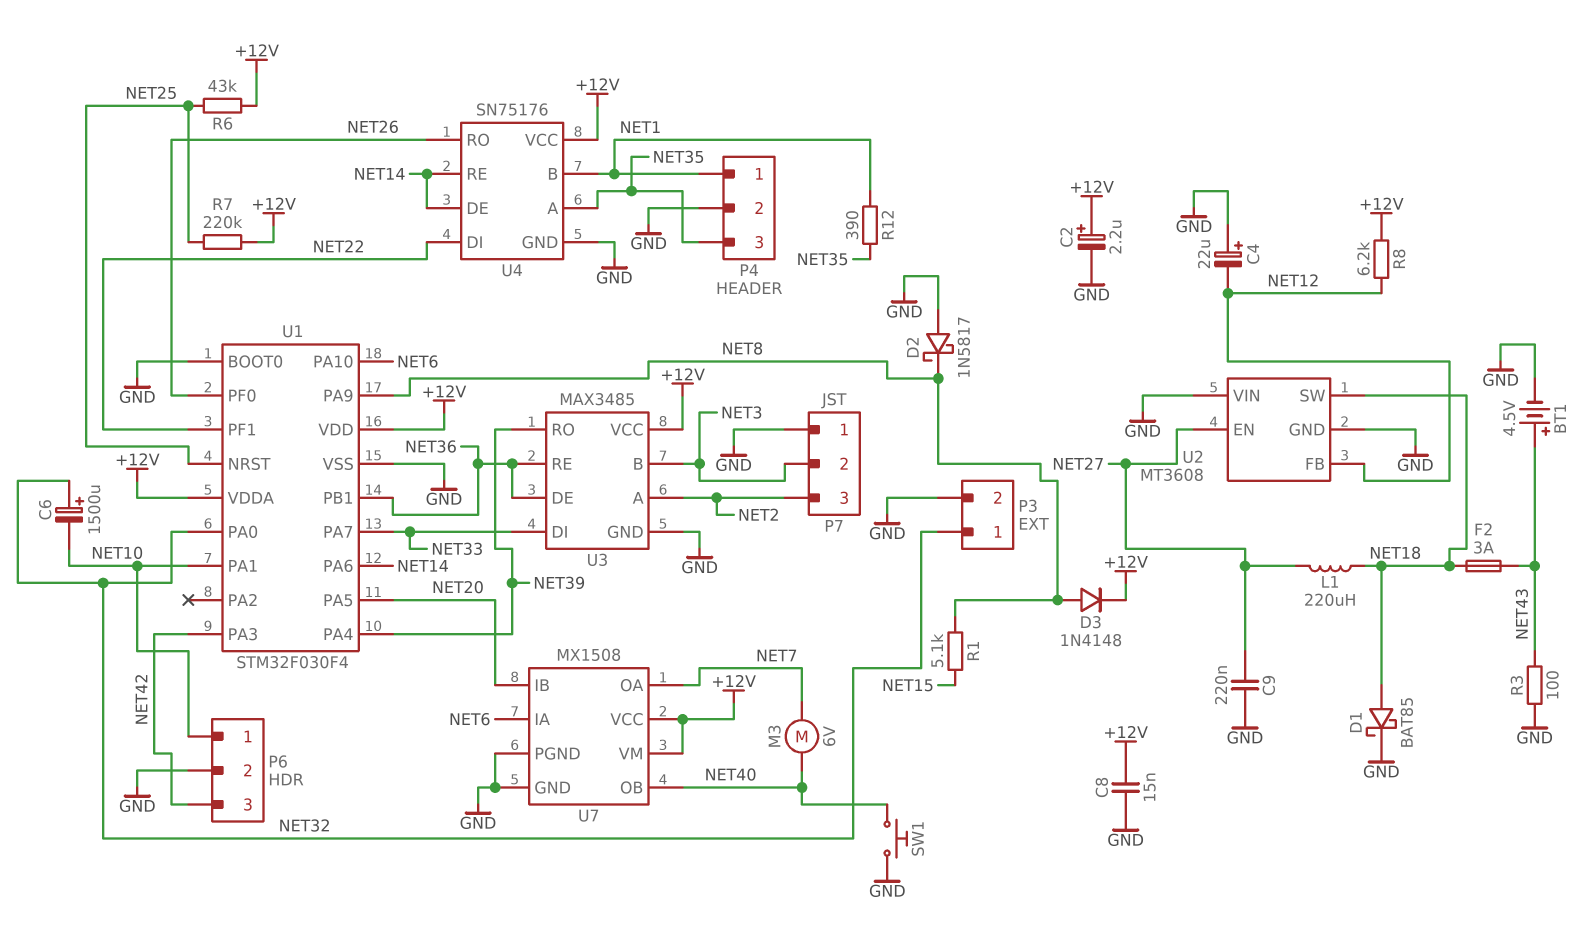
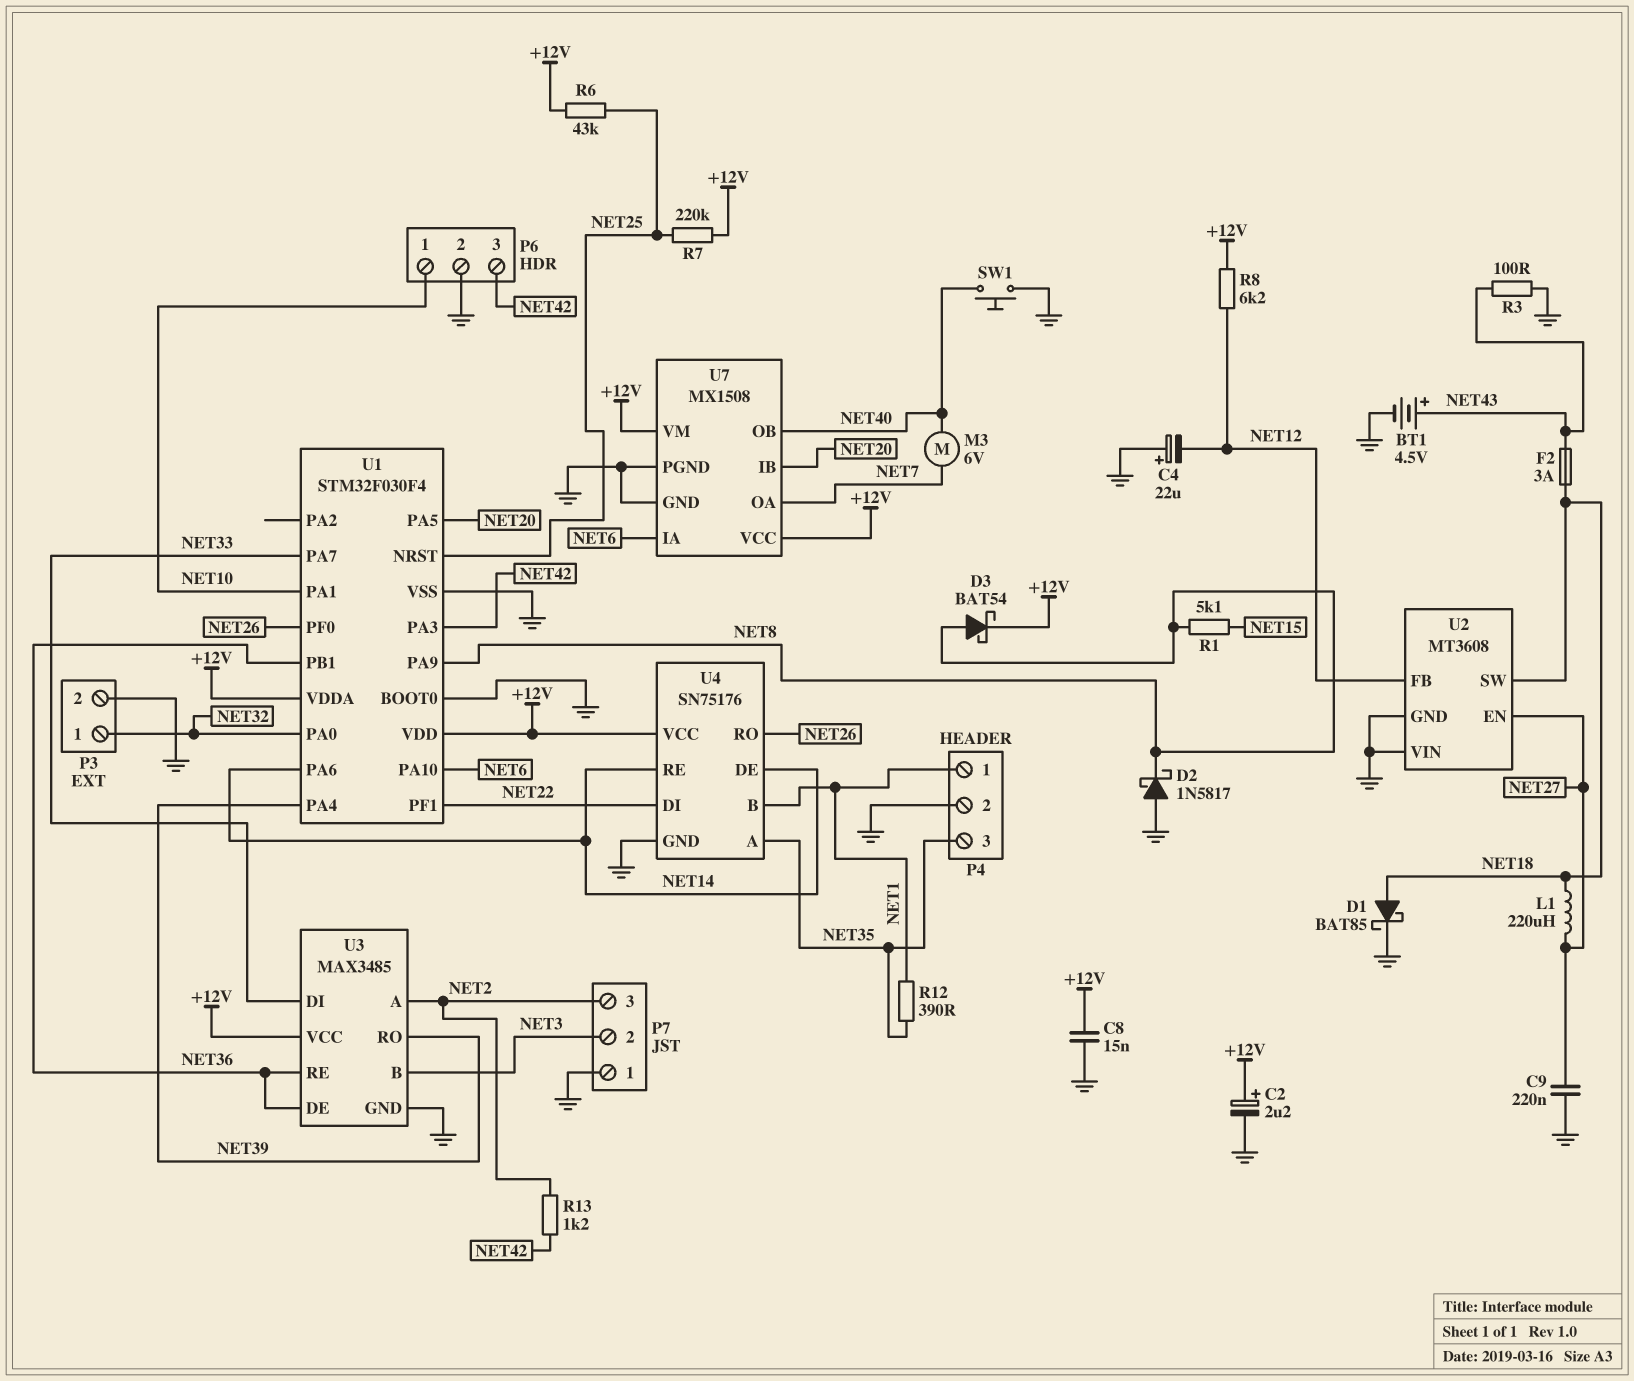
C6: 1500uF (plus NET32, minus NET10) -> none
D3: diode 1N4148 (A NET8, K +12V) -> schottky BAT54 (A NET8, K +12V)
R13: none -> 1.2k (NET2, NET42)

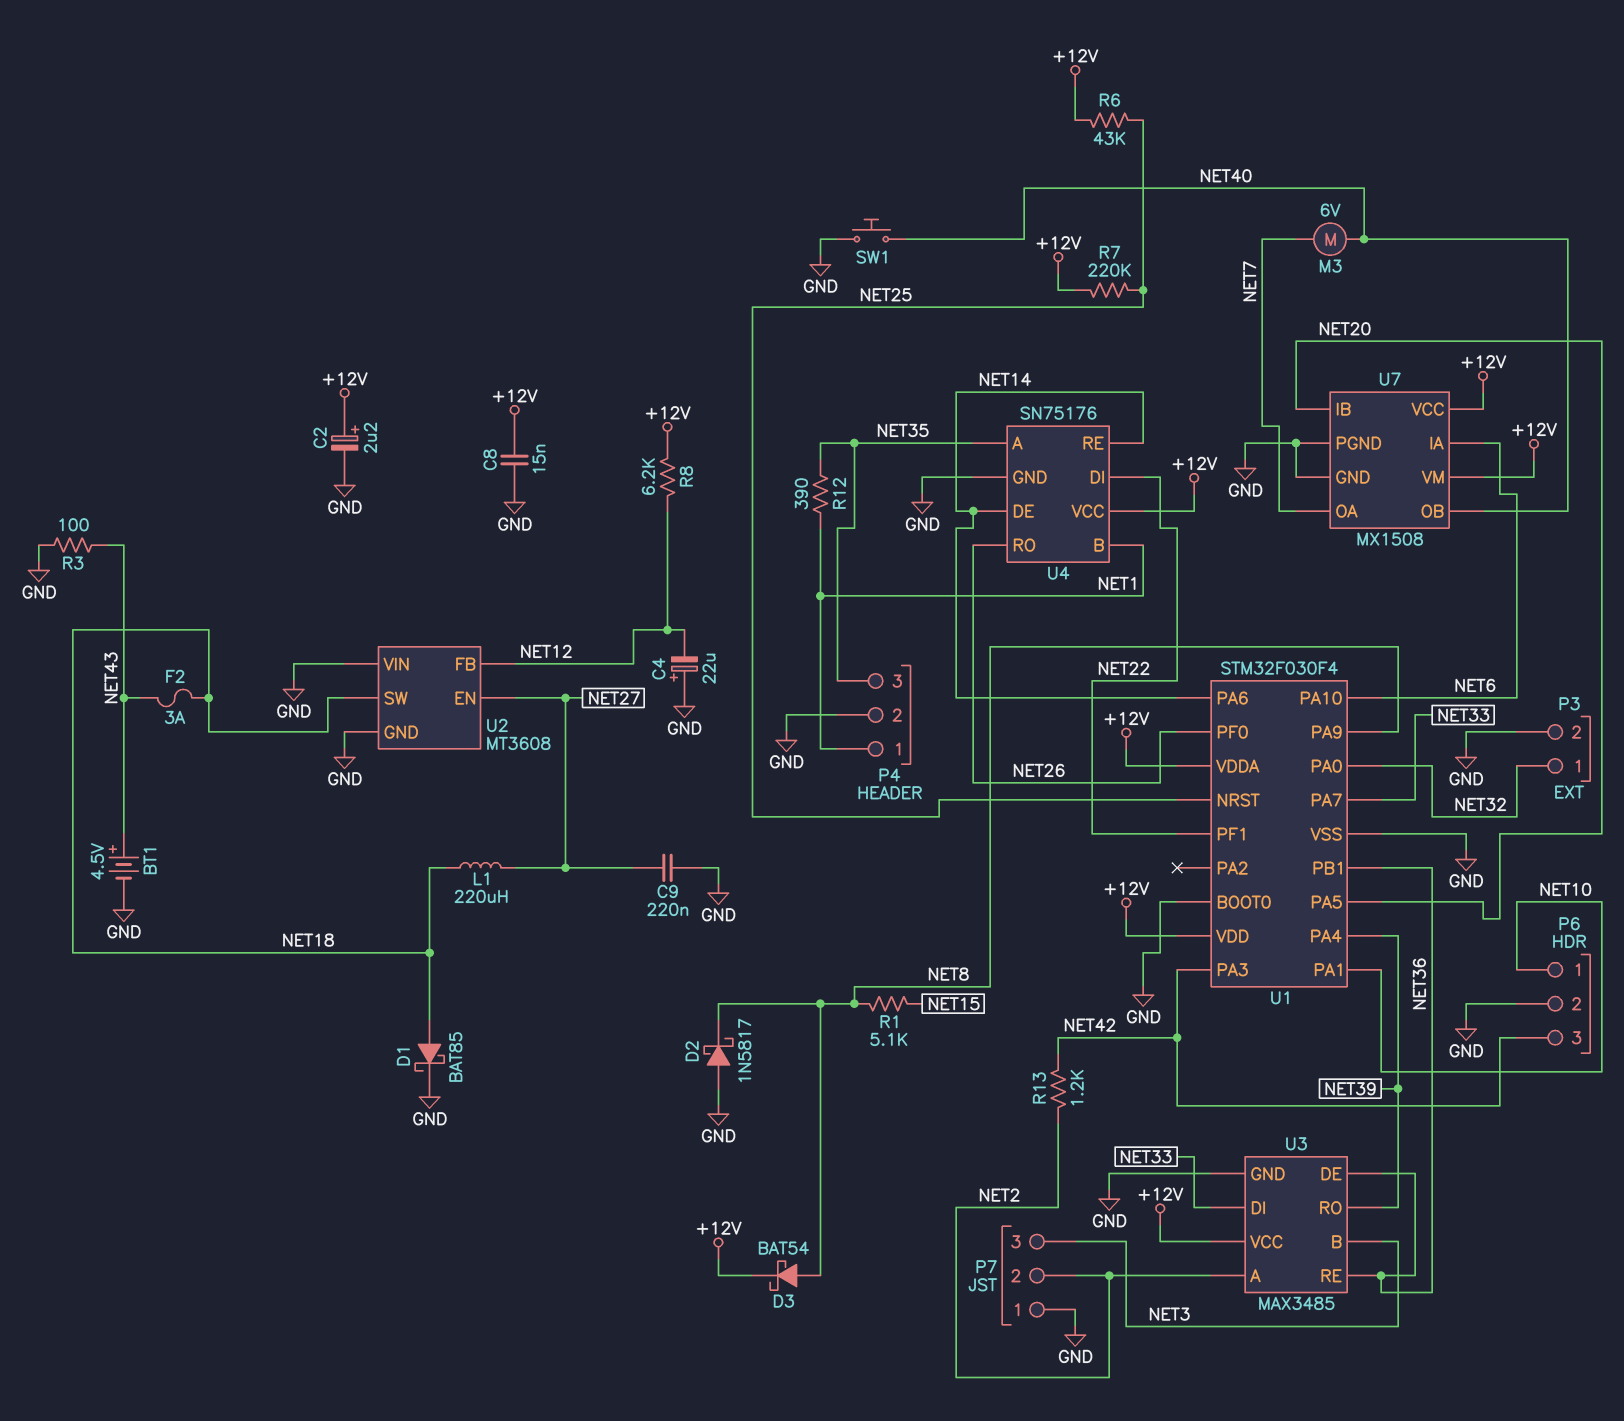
P7 pin 2: NET3 -> NET2
P7 pin 3: NET2 -> NET3

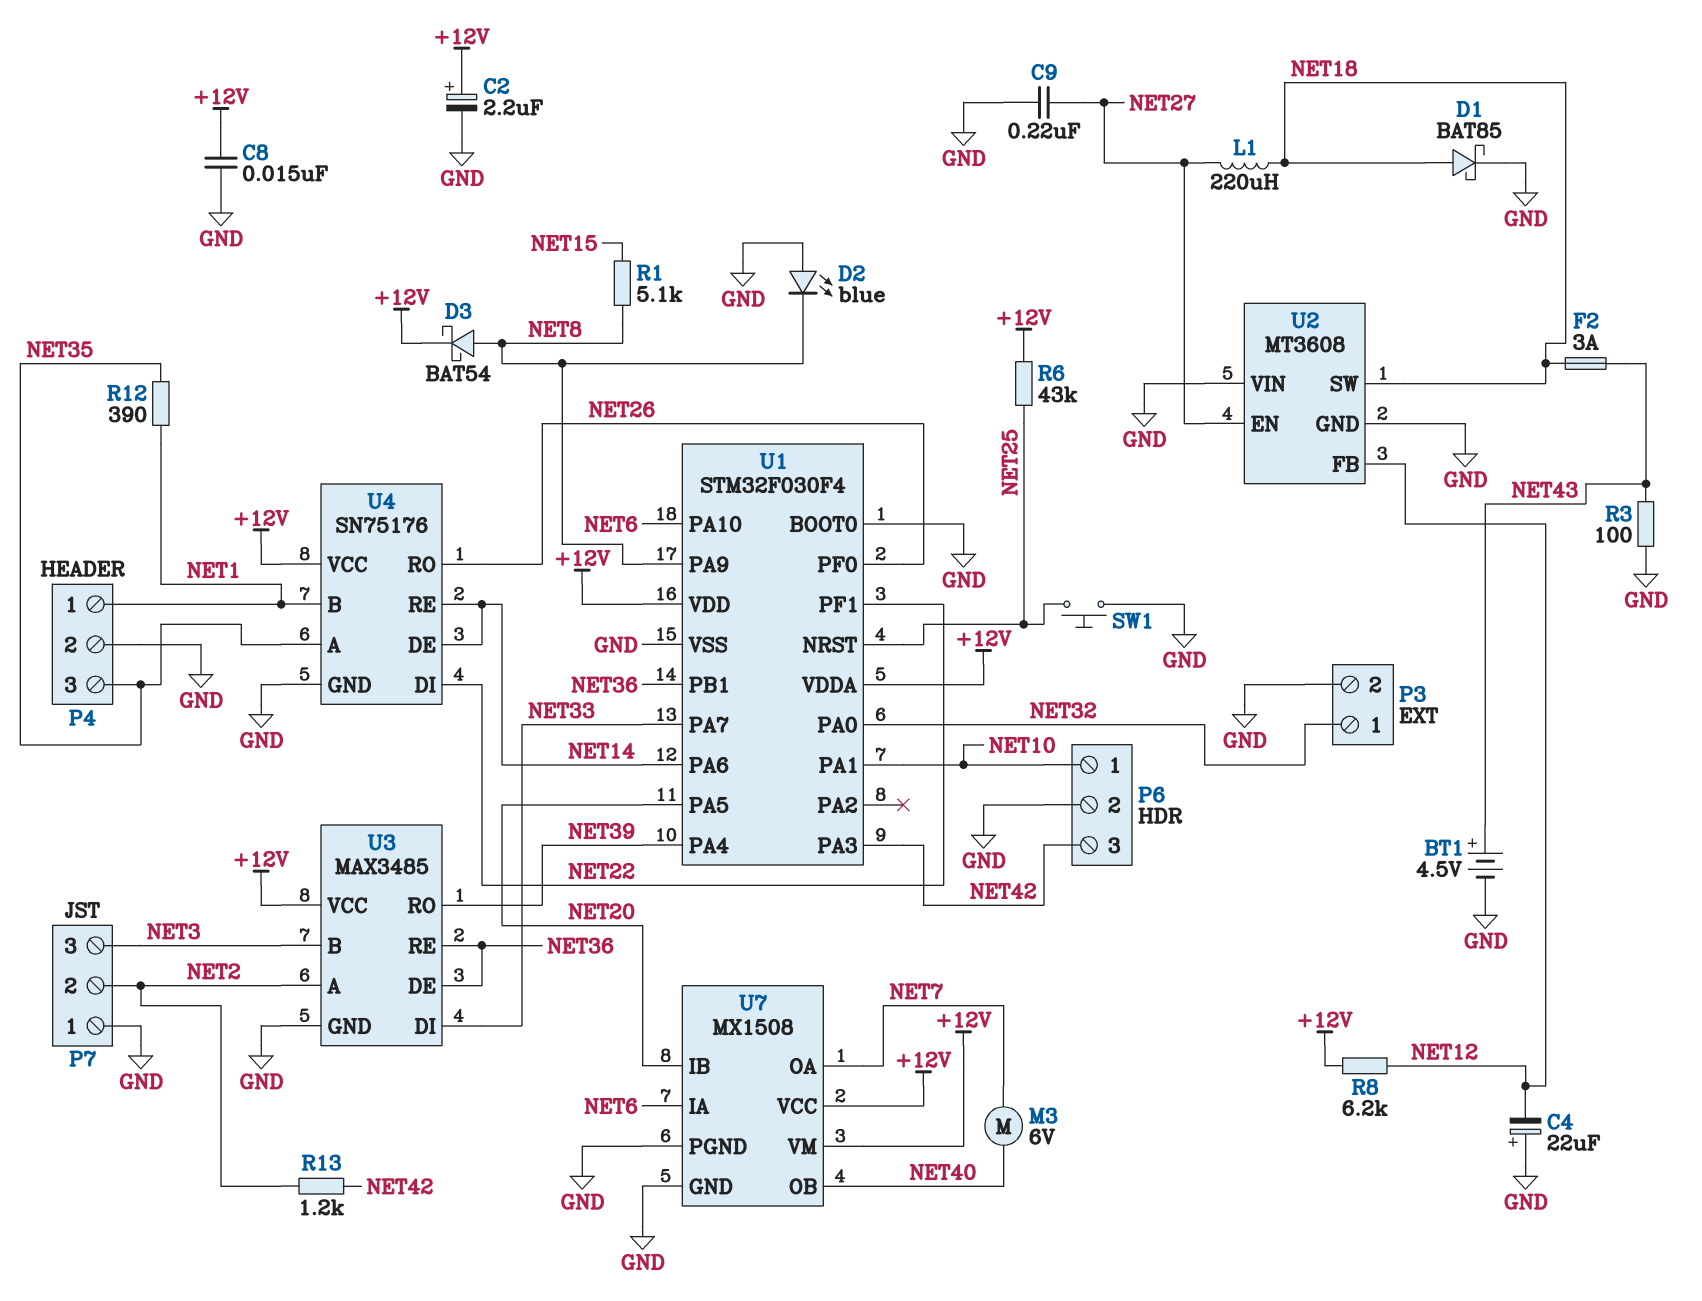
D2: schottky 1N5817 (A GND, K NET8) -> LED blue (A GND, K NET8)
R7: 220k (+12V, NET25) -> none
SW1: button (GND, NET40) -> button (GND, NET25)

